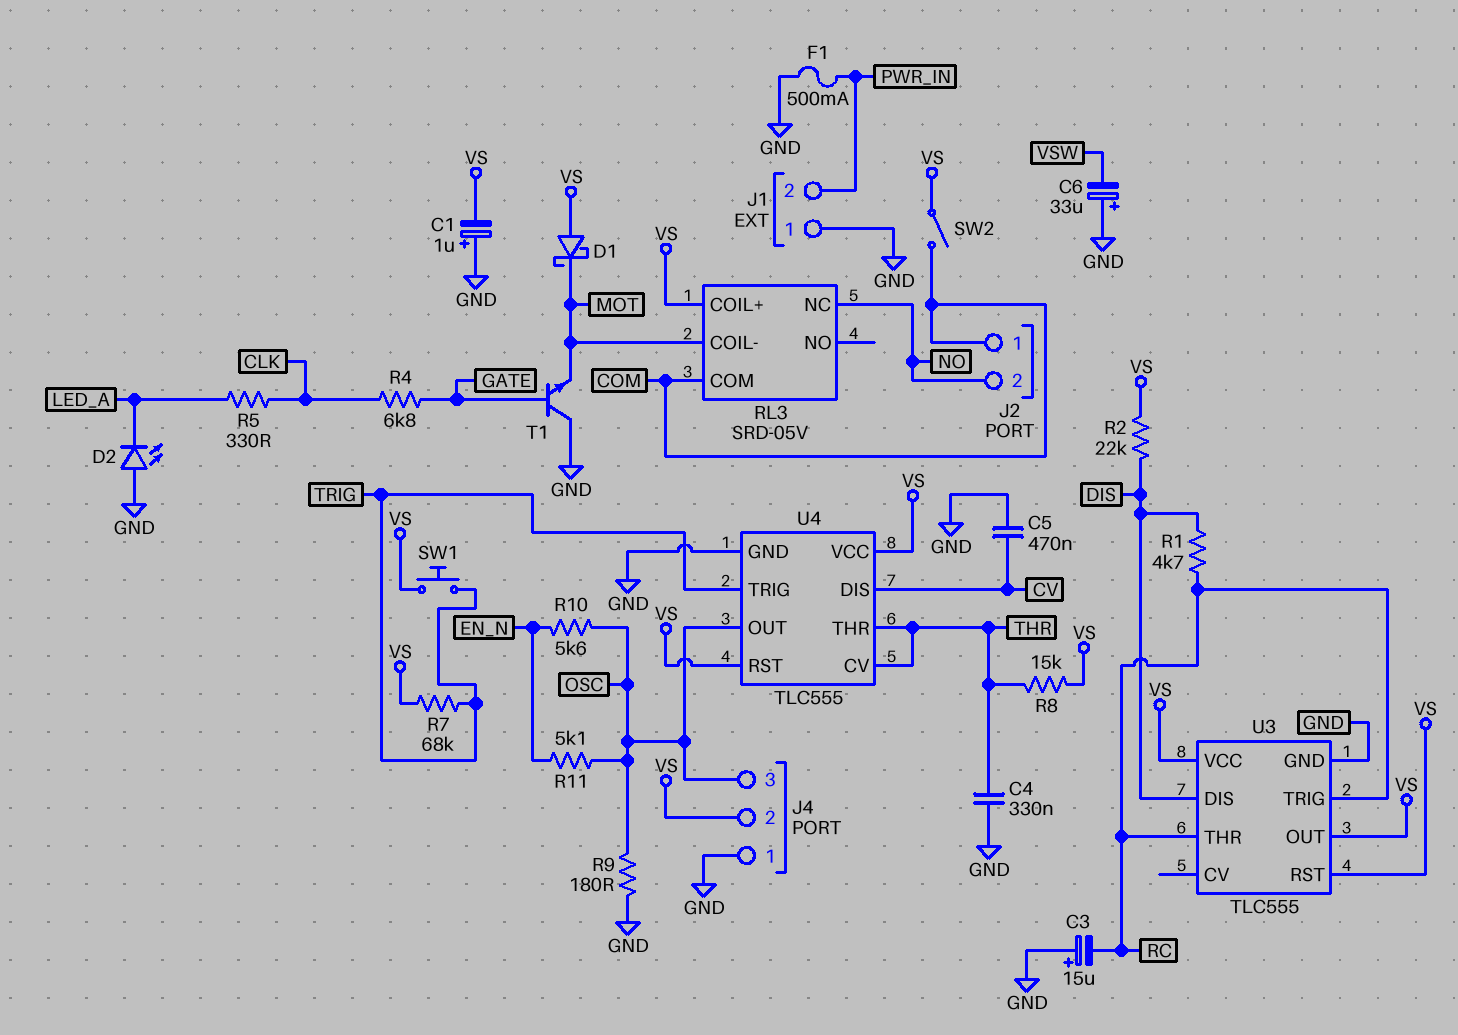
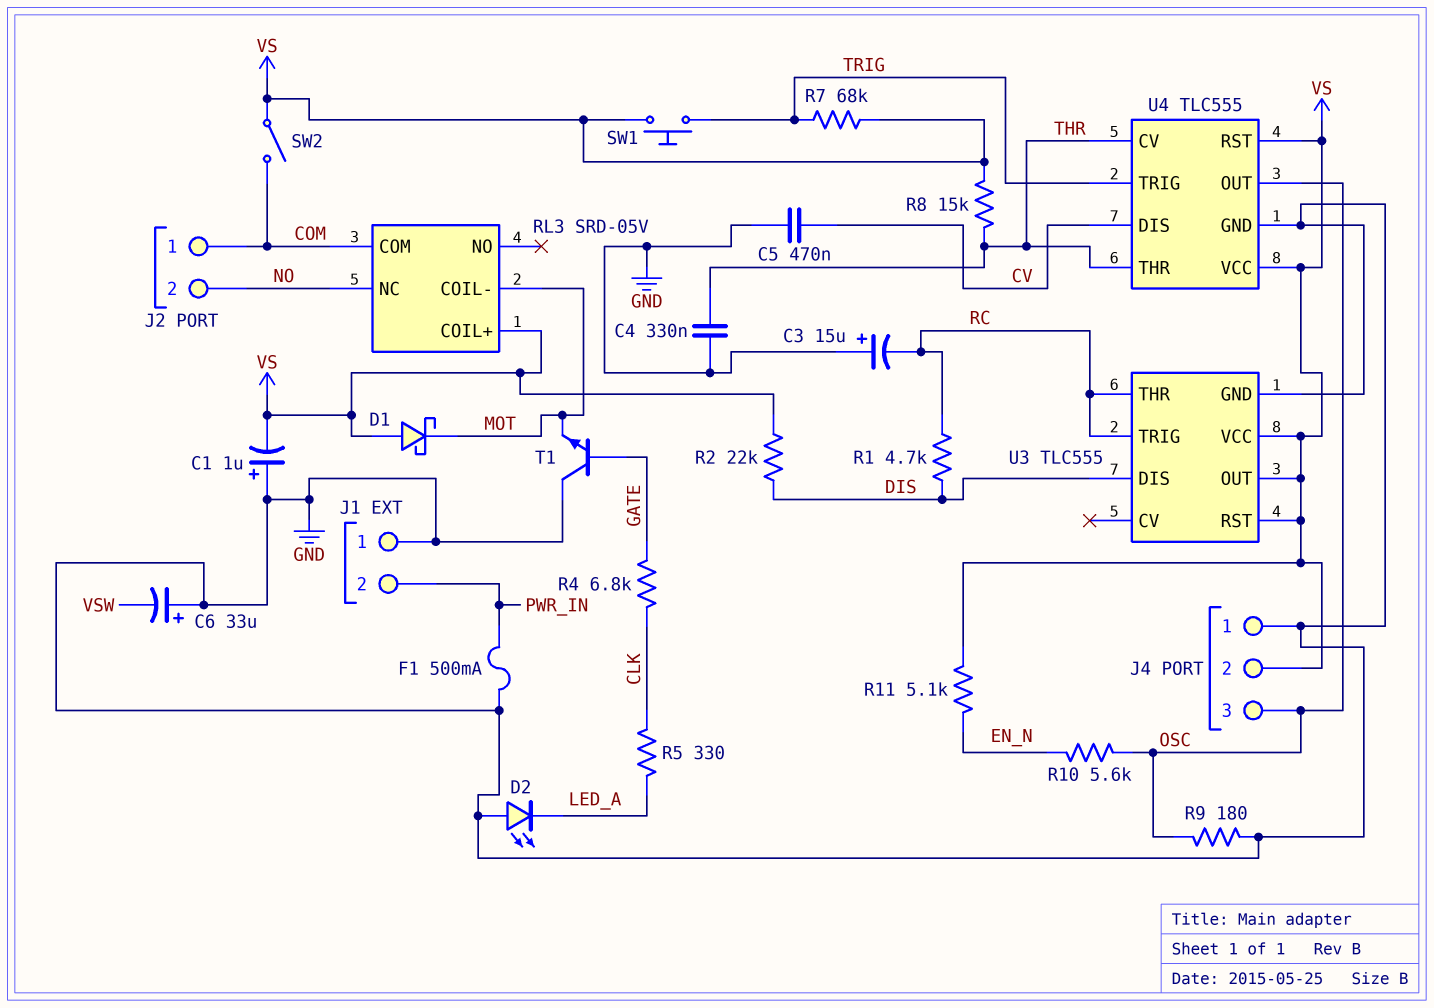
R11: 5.1k (EN_N, OSC) -> 5.1k (EN_N, VS)

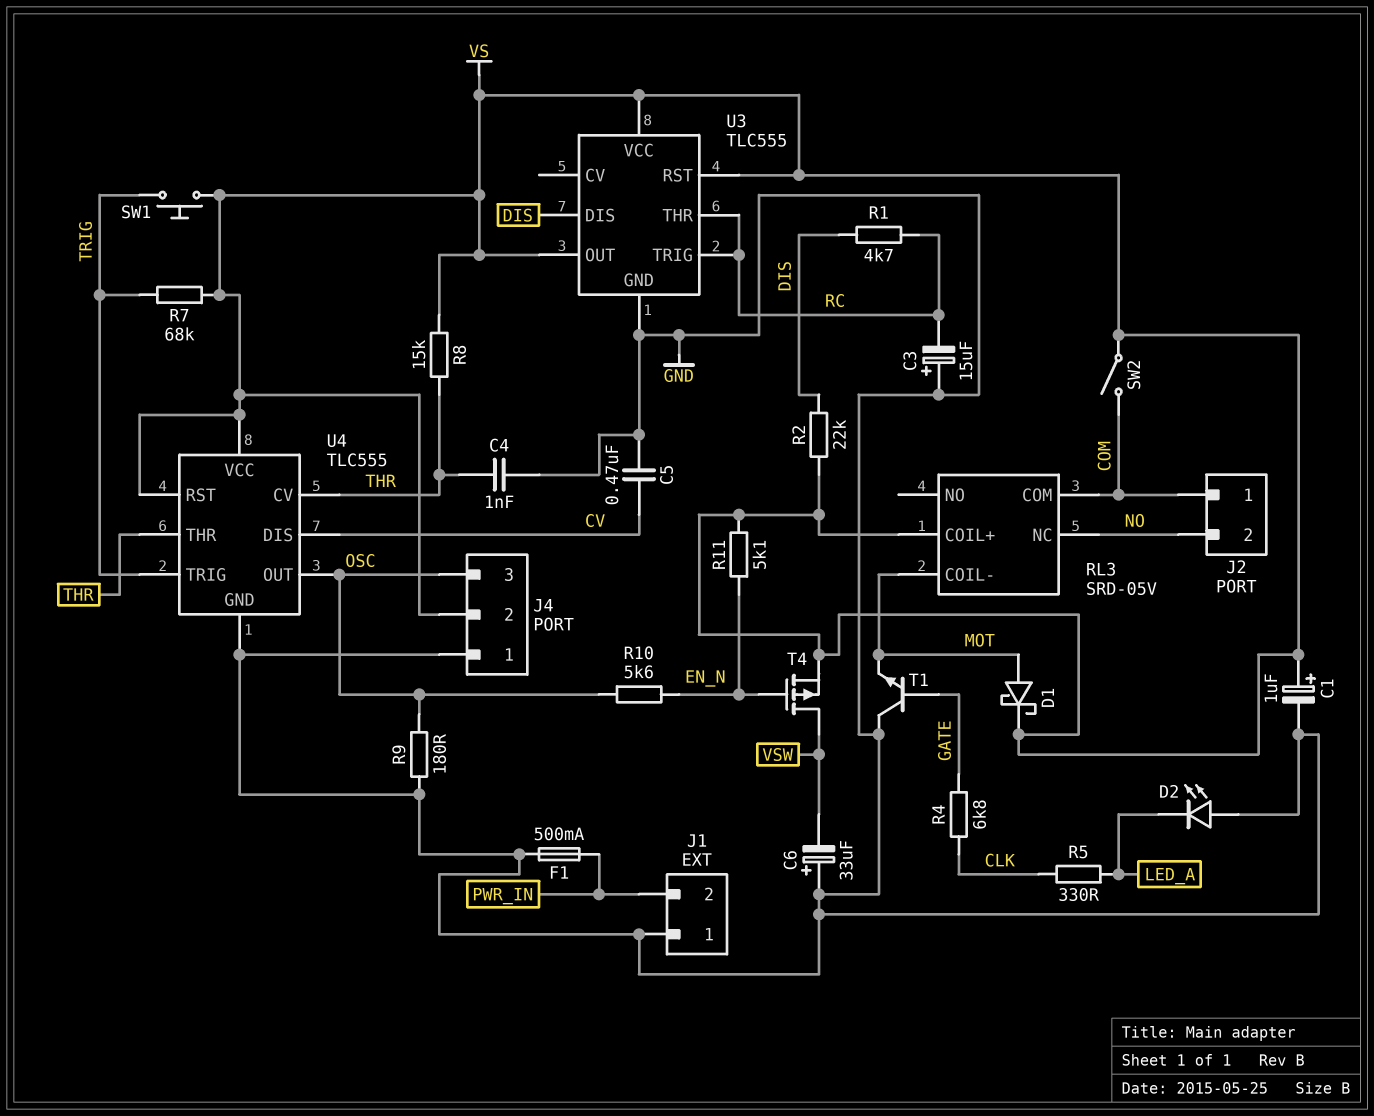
C1: 1uF (plus GND, minus VS) -> 1uF (plus VS, minus GND)
C4: 330nF (GND, THR) -> 1nF (GND, THR)
D1: schottky (A VS, K MOT) -> schottky (A MOT, K VS)
T4: none -> PMOS (G EN_N, D VSW, S VS)

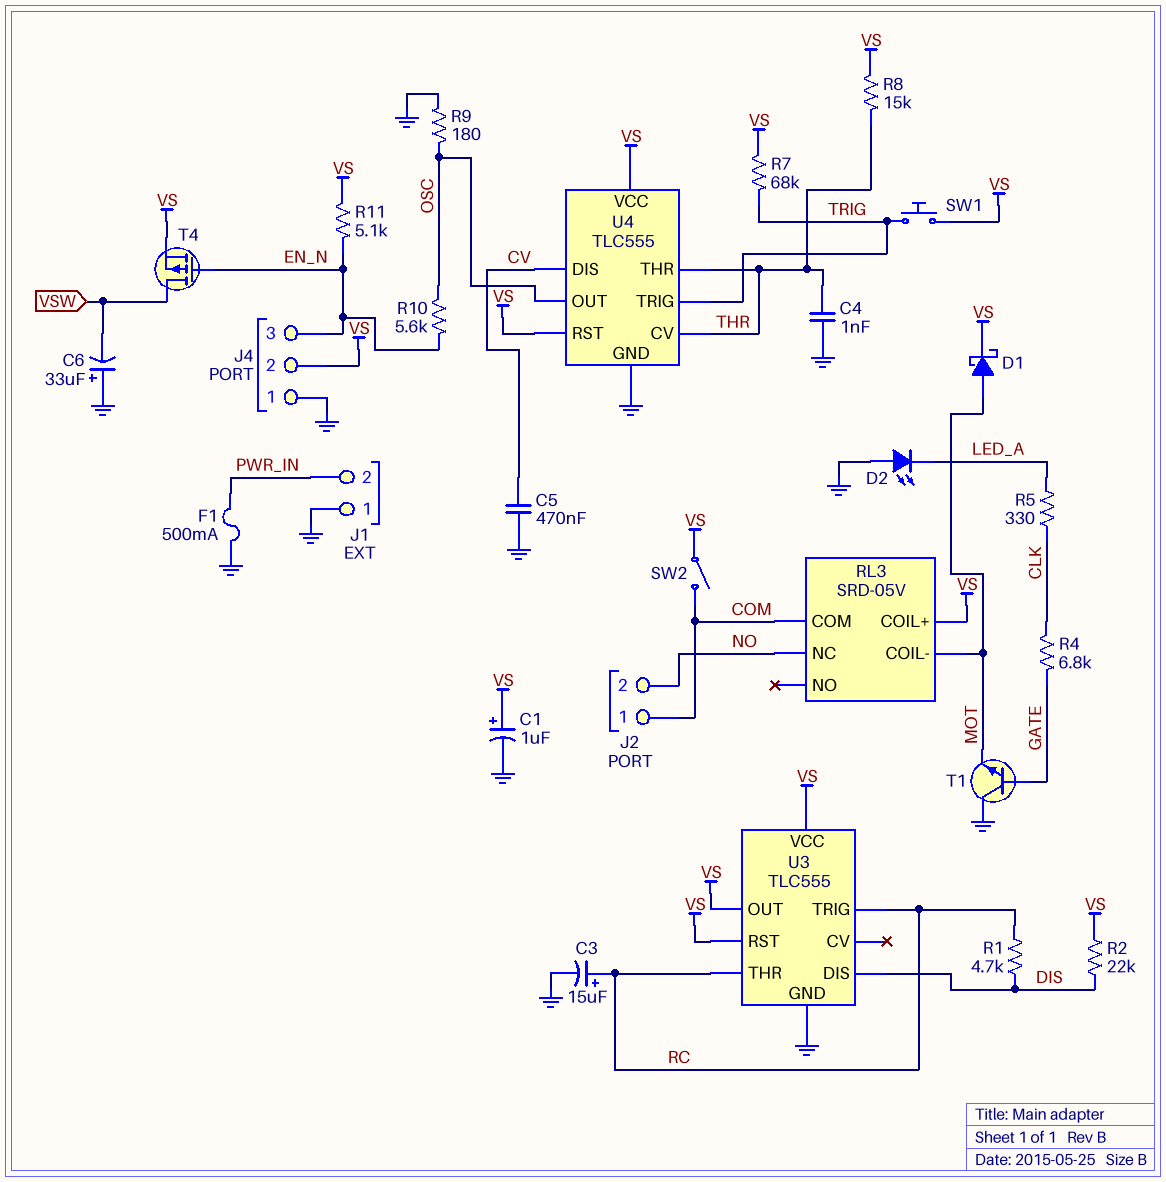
C3: 15uF (plus GND, minus RC) -> 15uF (plus RC, minus GND)
J4 pin 3: OSC -> EN_N

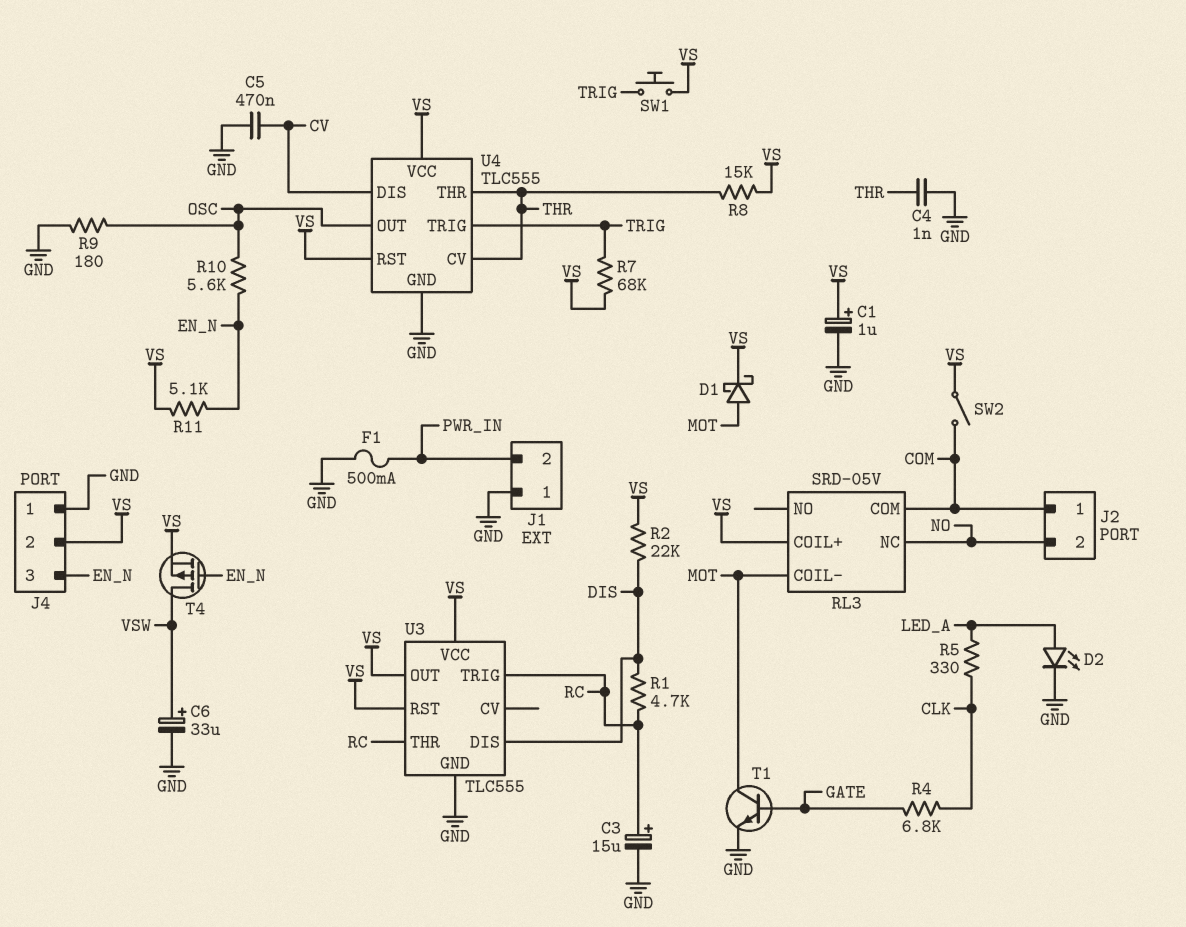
C6: 33uF (plus GND, minus VSW) -> 33uF (plus VSW, minus GND)
D2: LED (A GND, K LED_A) -> LED (A LED_A, K GND)
T1: NPN (B GATE, C GND, E MOT) -> NPN (B GATE, C MOT, E GND)

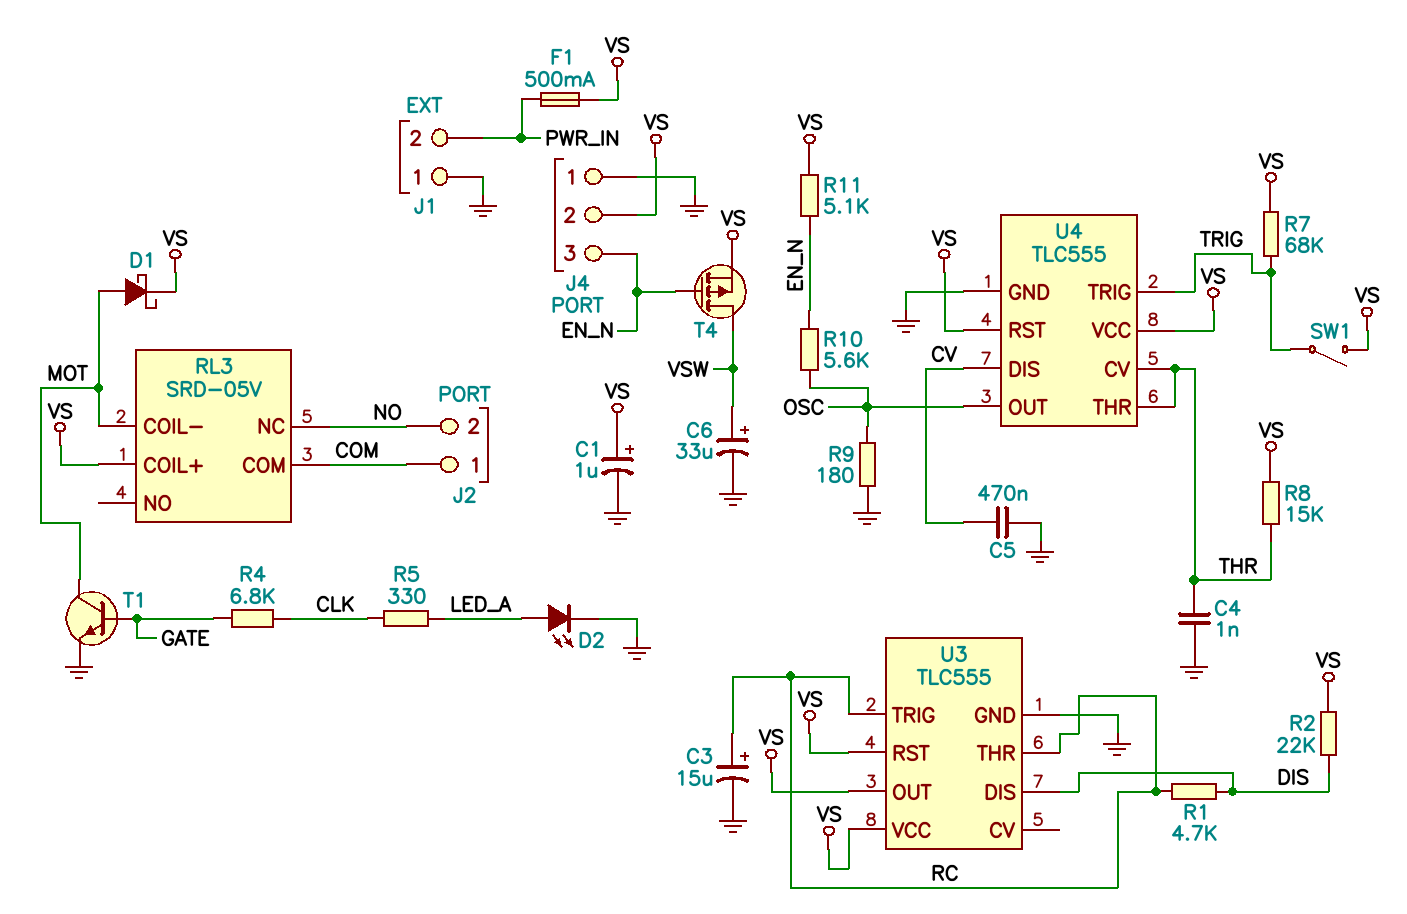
F1: 500mA (GND, PWR_IN) -> 500mA (PWR_IN, VS)
SW1: button (TRIG, VS) -> switch (TRIG, VS)
SW2: switch (COM, VS) -> none

